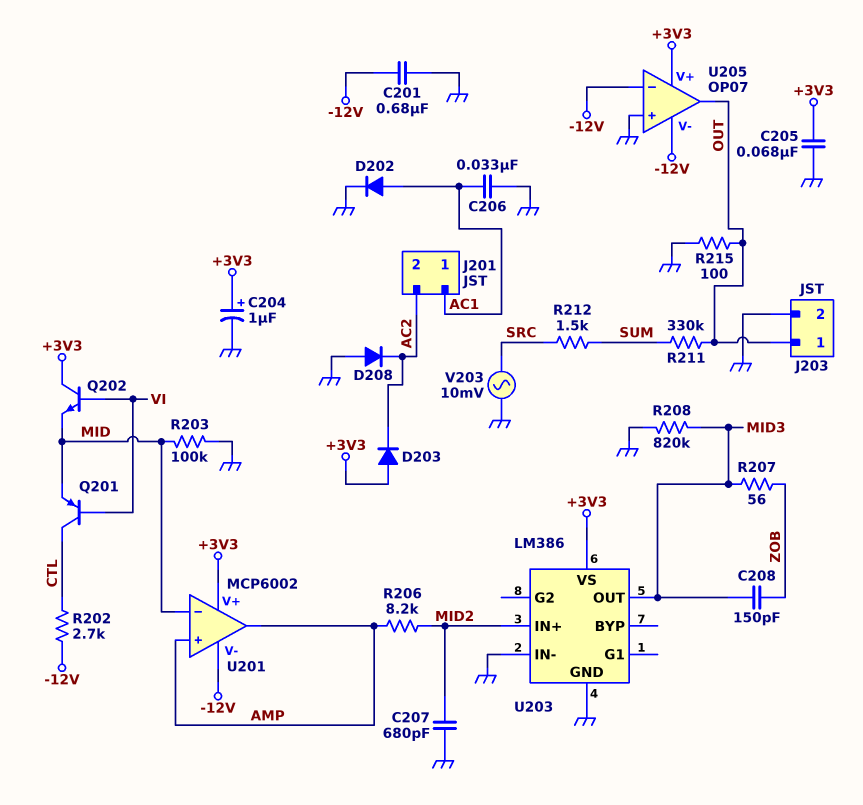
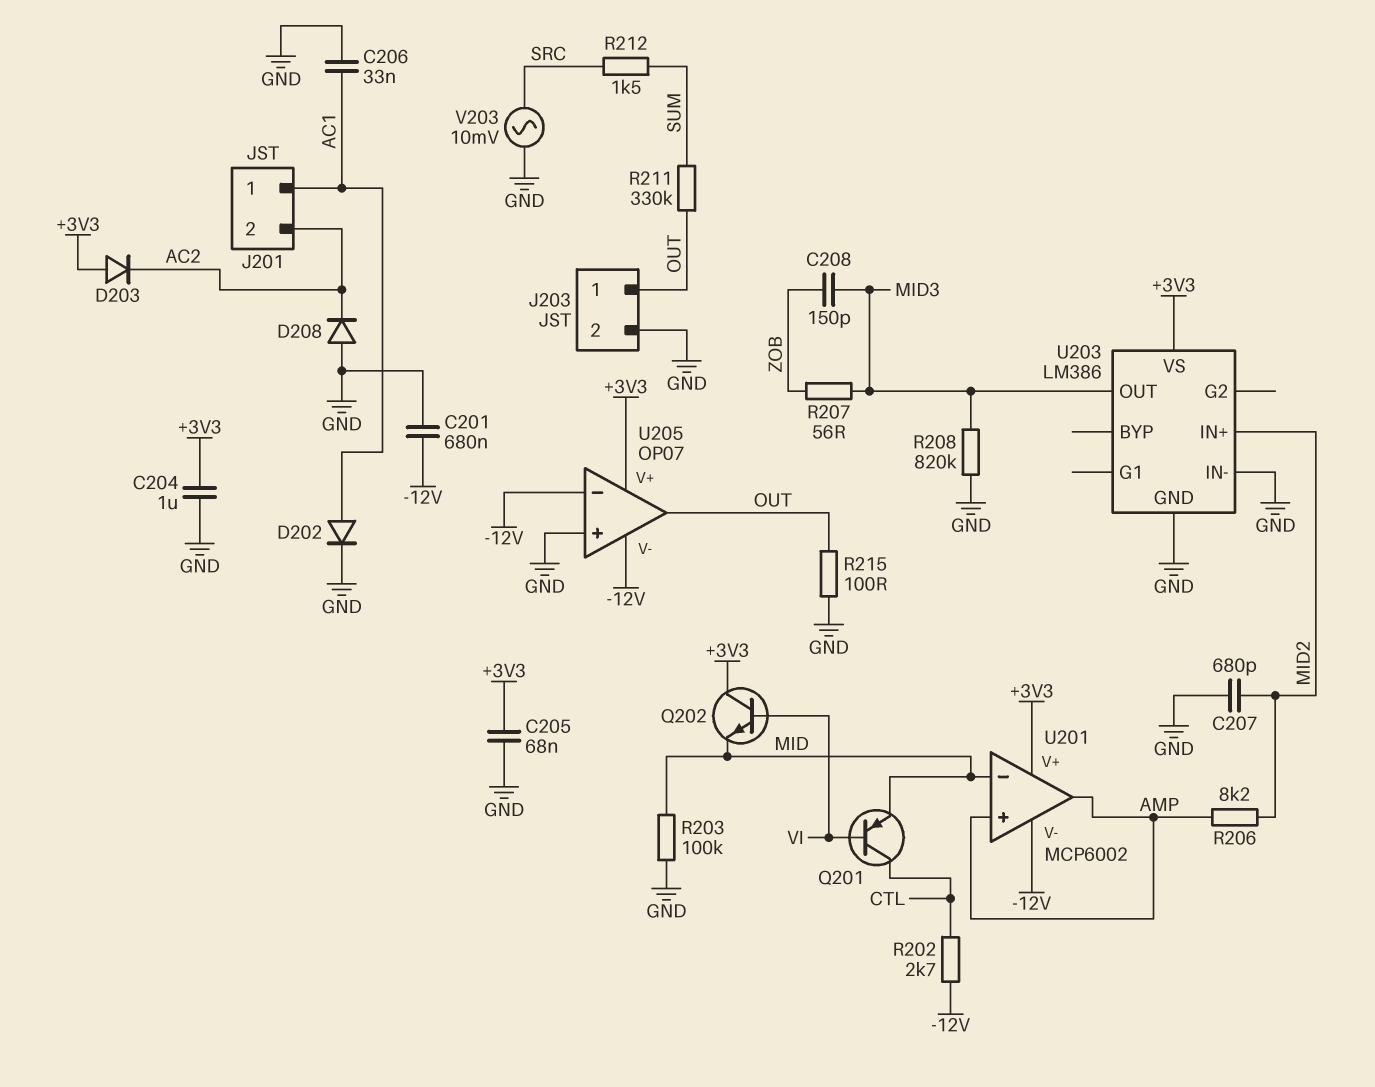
C204: 1uF (plus +3V3, minus GND) -> 1uF (+3V3, GND)

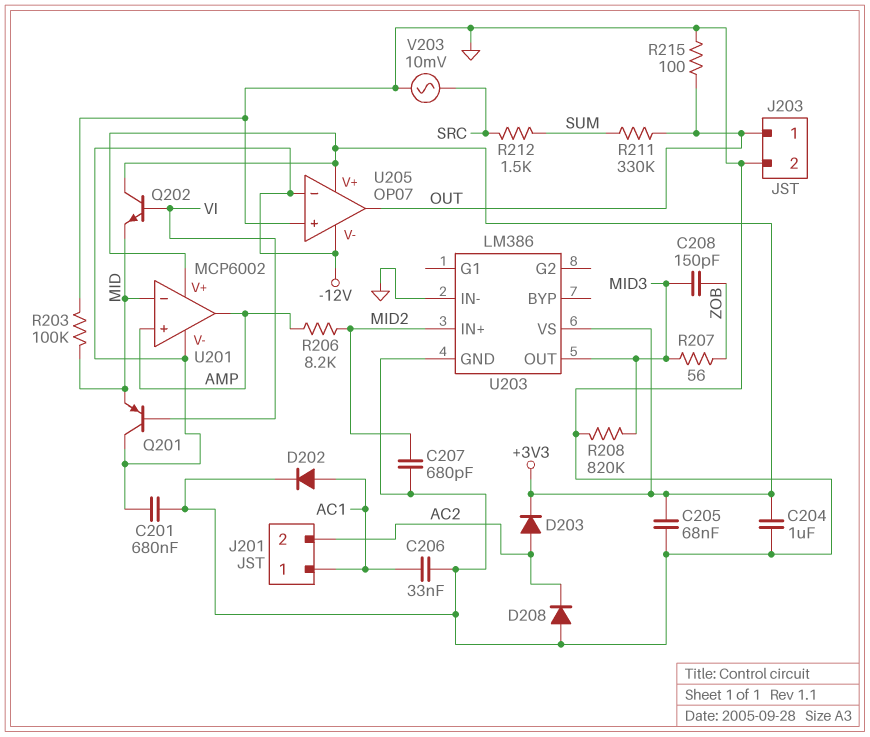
D203: diode (A +3V3, K AC2) -> diode (A AC2, K +3V3)
Q201: PNP (B VI, C CTL, E MID) -> PNP (B VI, C -12V, E MID)
R202: 2.7k (-12V, CTL) -> none

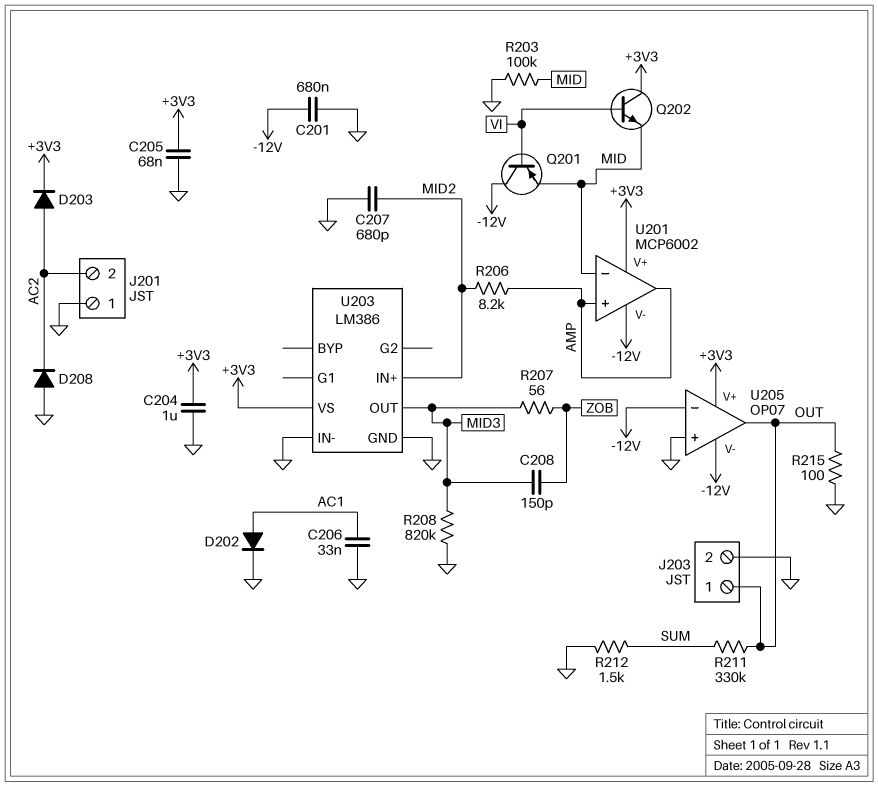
J201 pin 1: AC1 -> GND
R212: 1.5k (SRC, SUM) -> 1.5k (GND, SUM)
V203: AC 10mV (GND, SRC) -> none

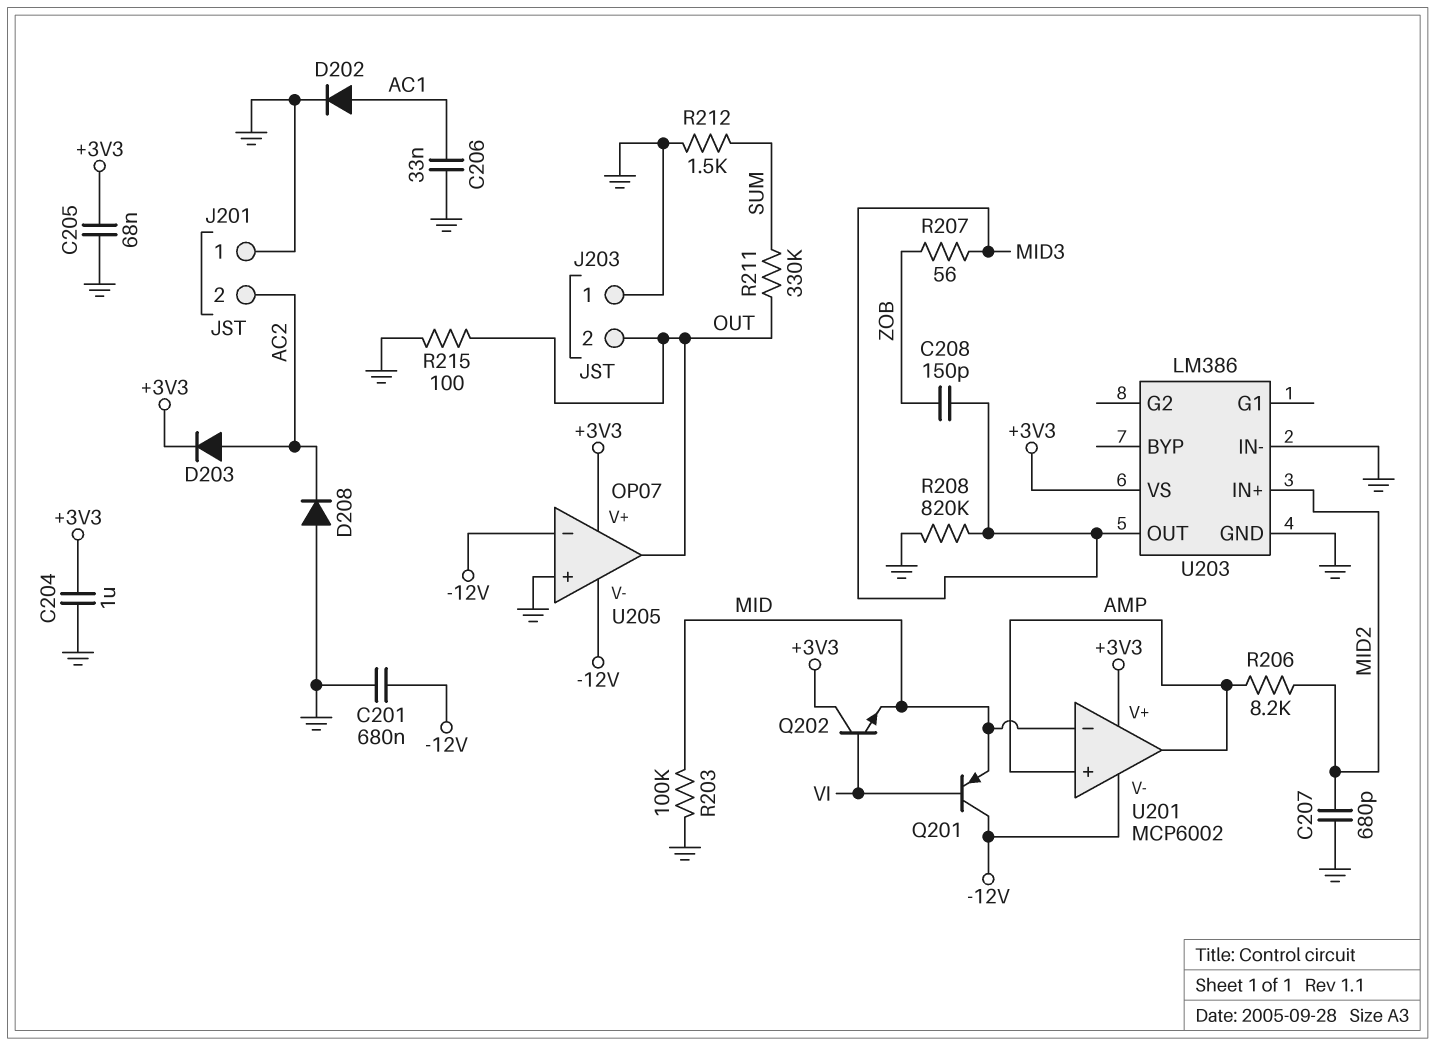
J203 pin 1: OUT -> GND
J203 pin 2: GND -> OUT

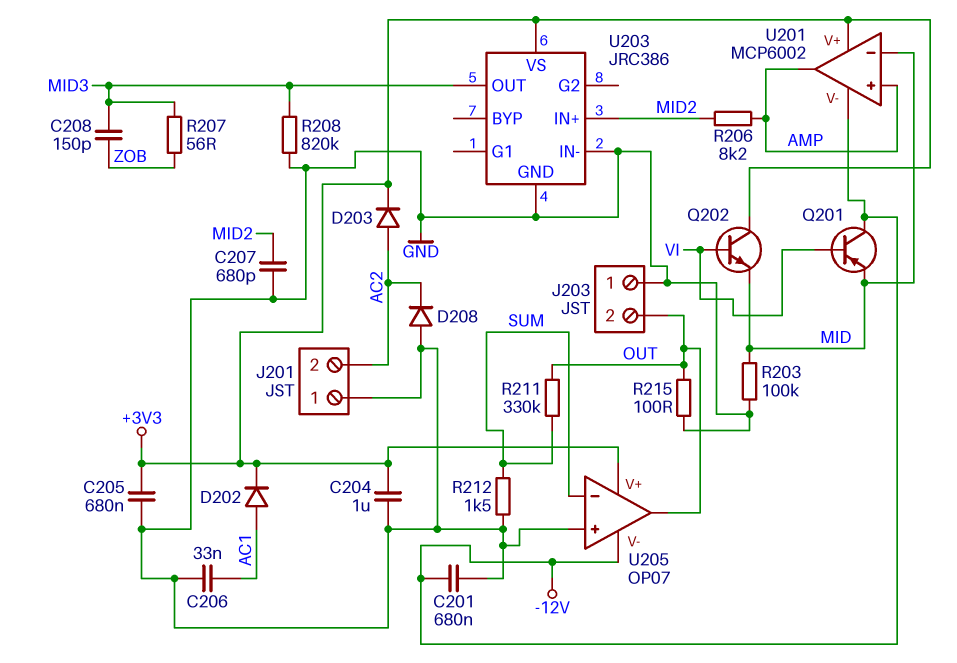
C205: 68nF (+3V3, GND) -> 680nF (+3V3, GND)
D202: diode (A AC1, K GND) -> diode (A AC1, K +3V3)
U203: LM386 -> JRC386
U205 pin in-: -12V -> SUM

